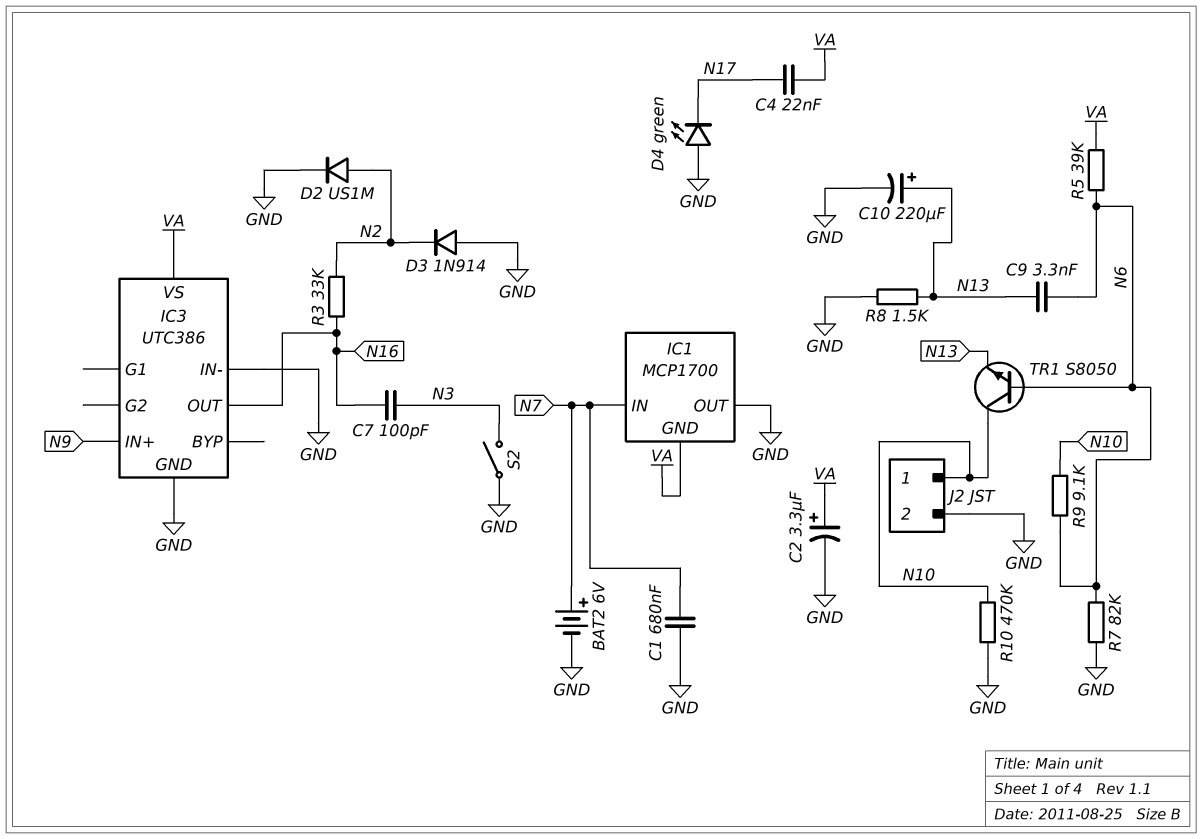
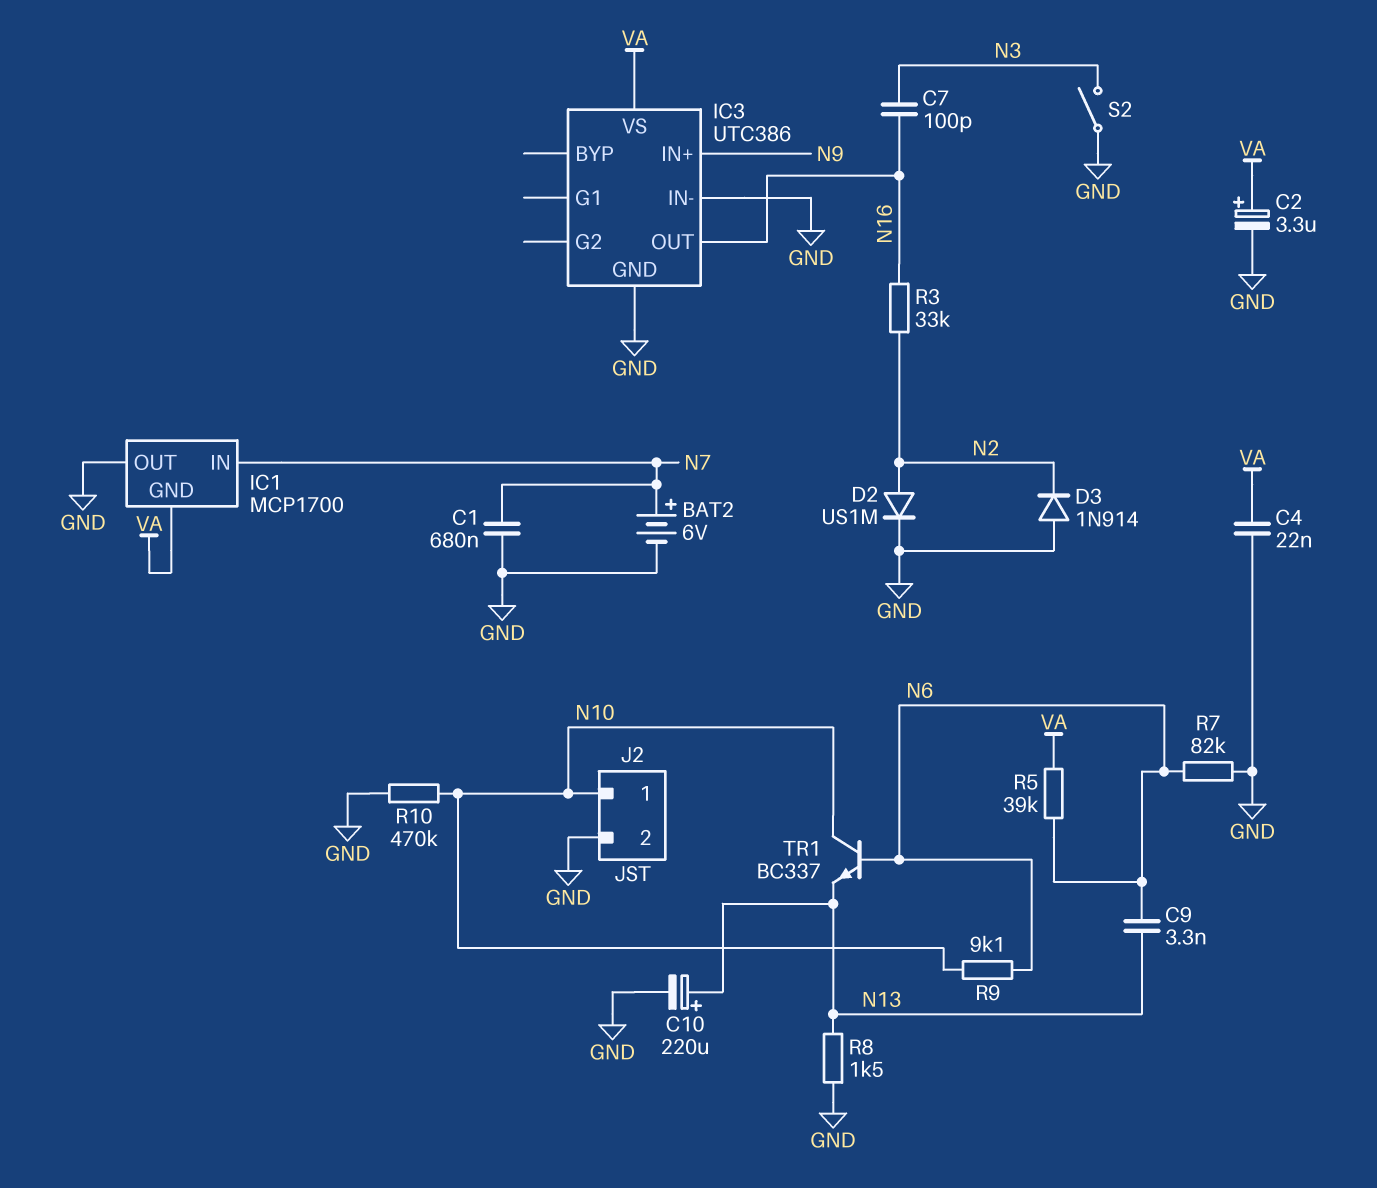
C4: 22nF (N17, VA) -> 22nF (GND, VA)
D4: LED green (A GND, K N17) -> none
TR1: NPN S8050 (B N6, C N10, E N13) -> NPN BC337 (B N6, C N10, E N13)

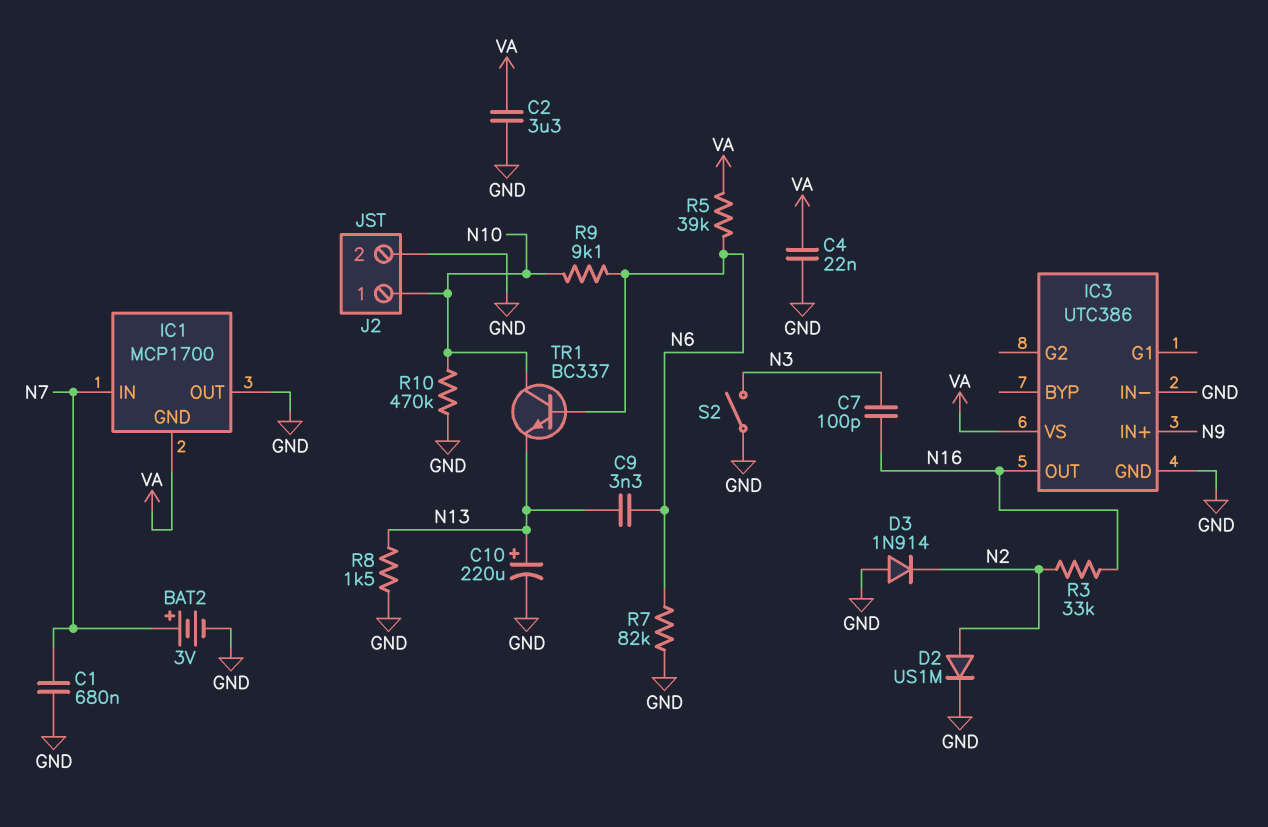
BAT2: 6V (plus N7, minus GND) -> 3V (plus N7, minus GND)
C2: 3.3uF (plus VA, minus GND) -> 3.3uF (GND, VA)

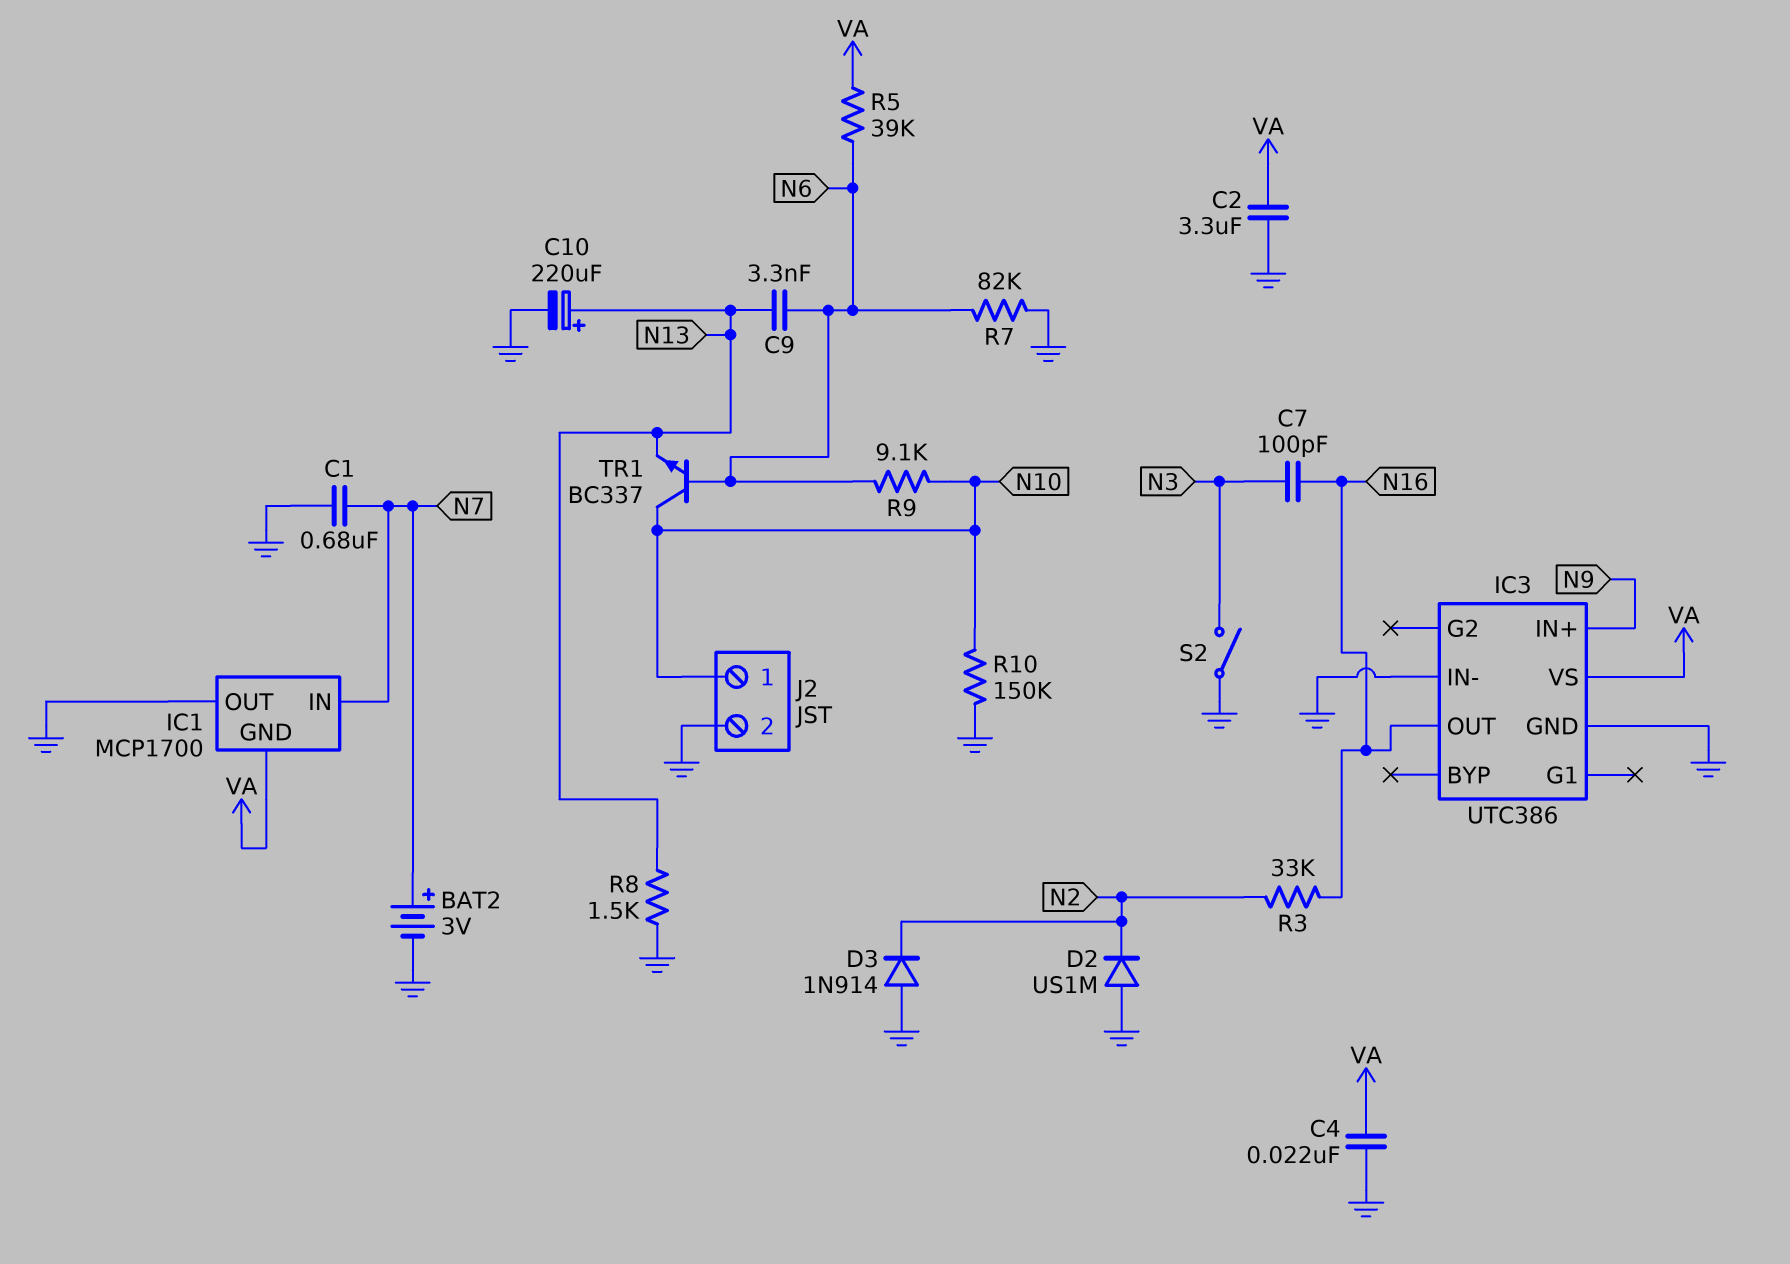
D2: diode US1M (A N2, K GND) -> diode US1M (A GND, K N2)
R10: 470k (GND, N10) -> 150k (GND, N10)

